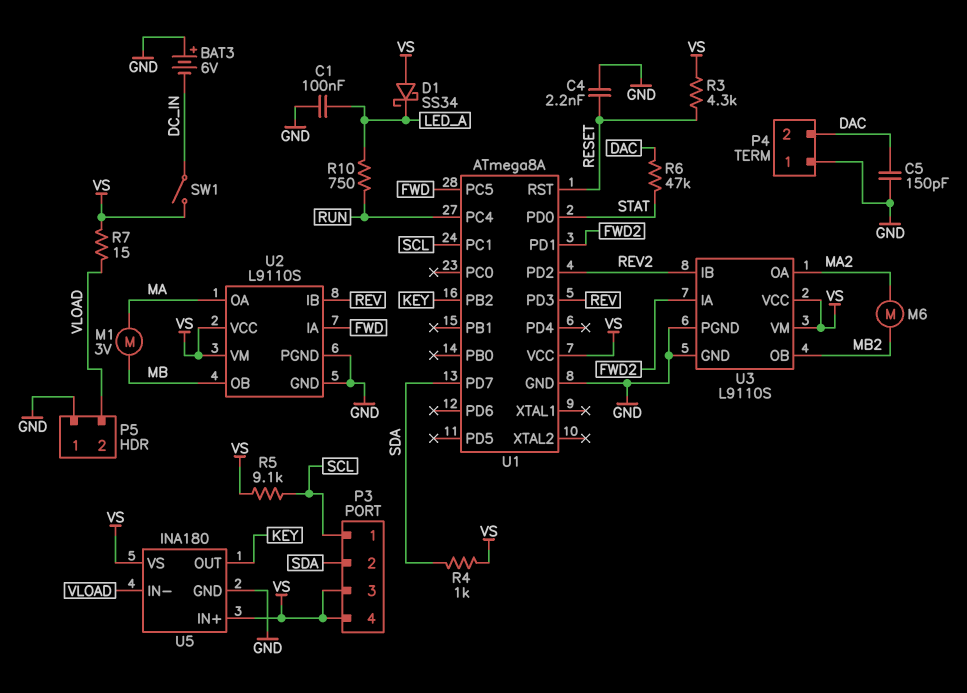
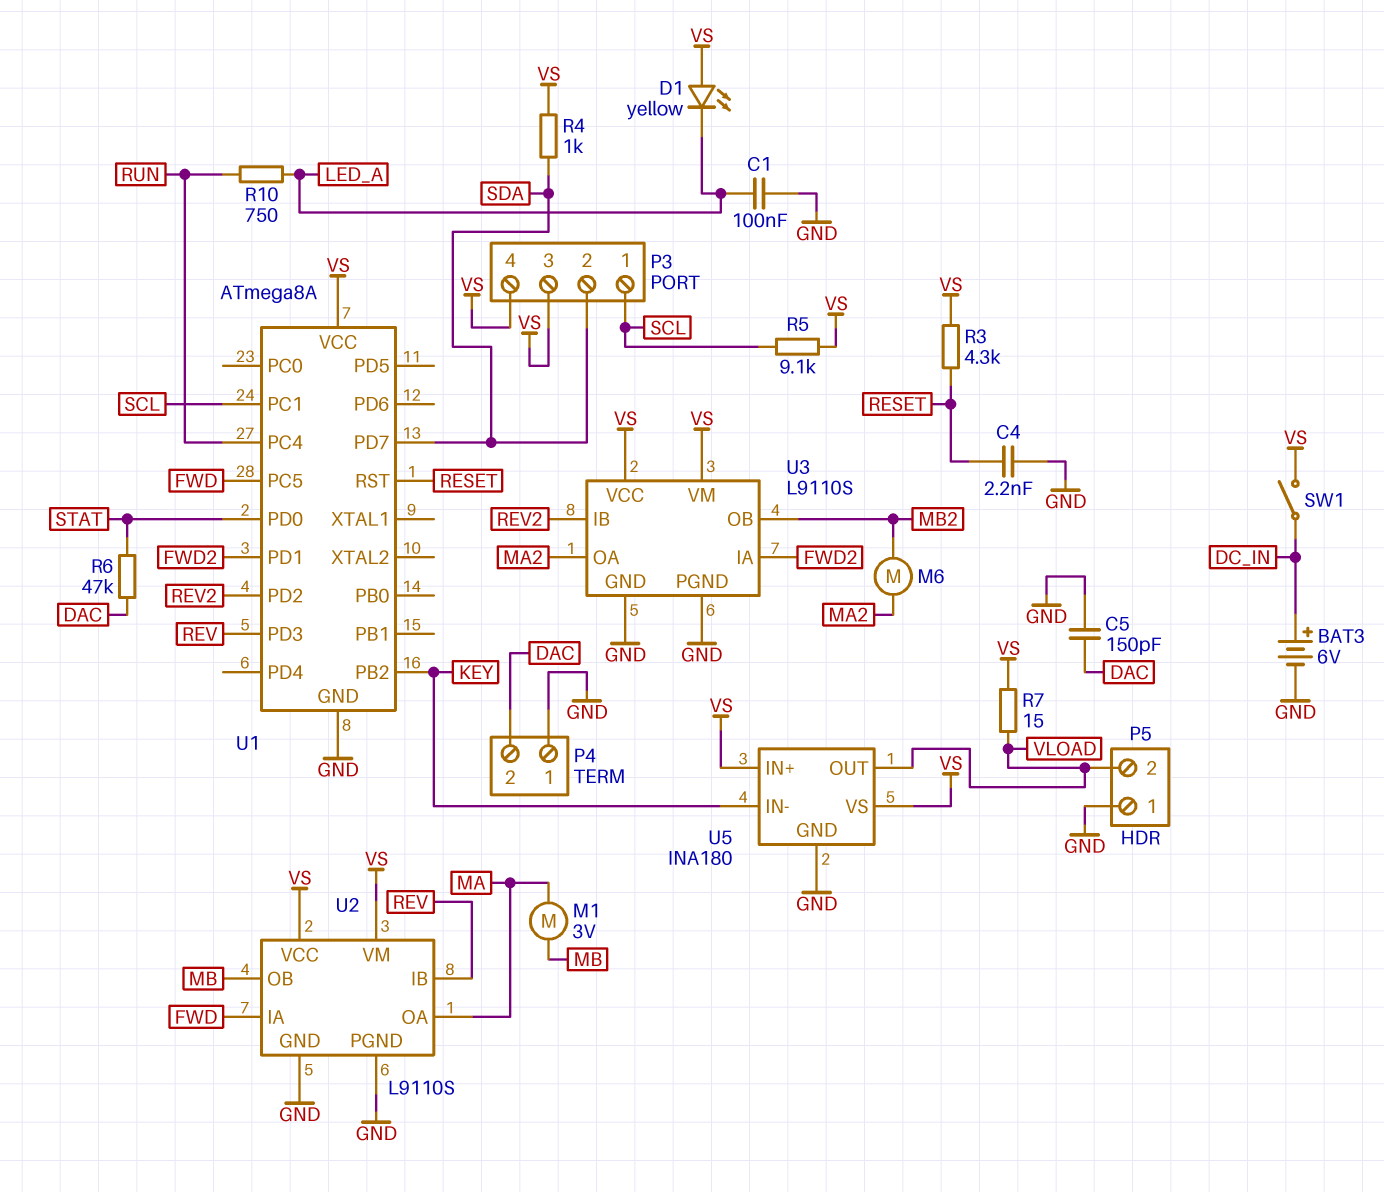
BAT3: 6V (plus GND, minus DC_IN) -> 6V (plus DC_IN, minus GND)
D1: schottky SS34 (A VS, K LED_A) -> LED yellow (A VS, K LED_A)
U5 pin IN-: VLOAD -> KEY
U5 pin OUT: KEY -> VLOAD

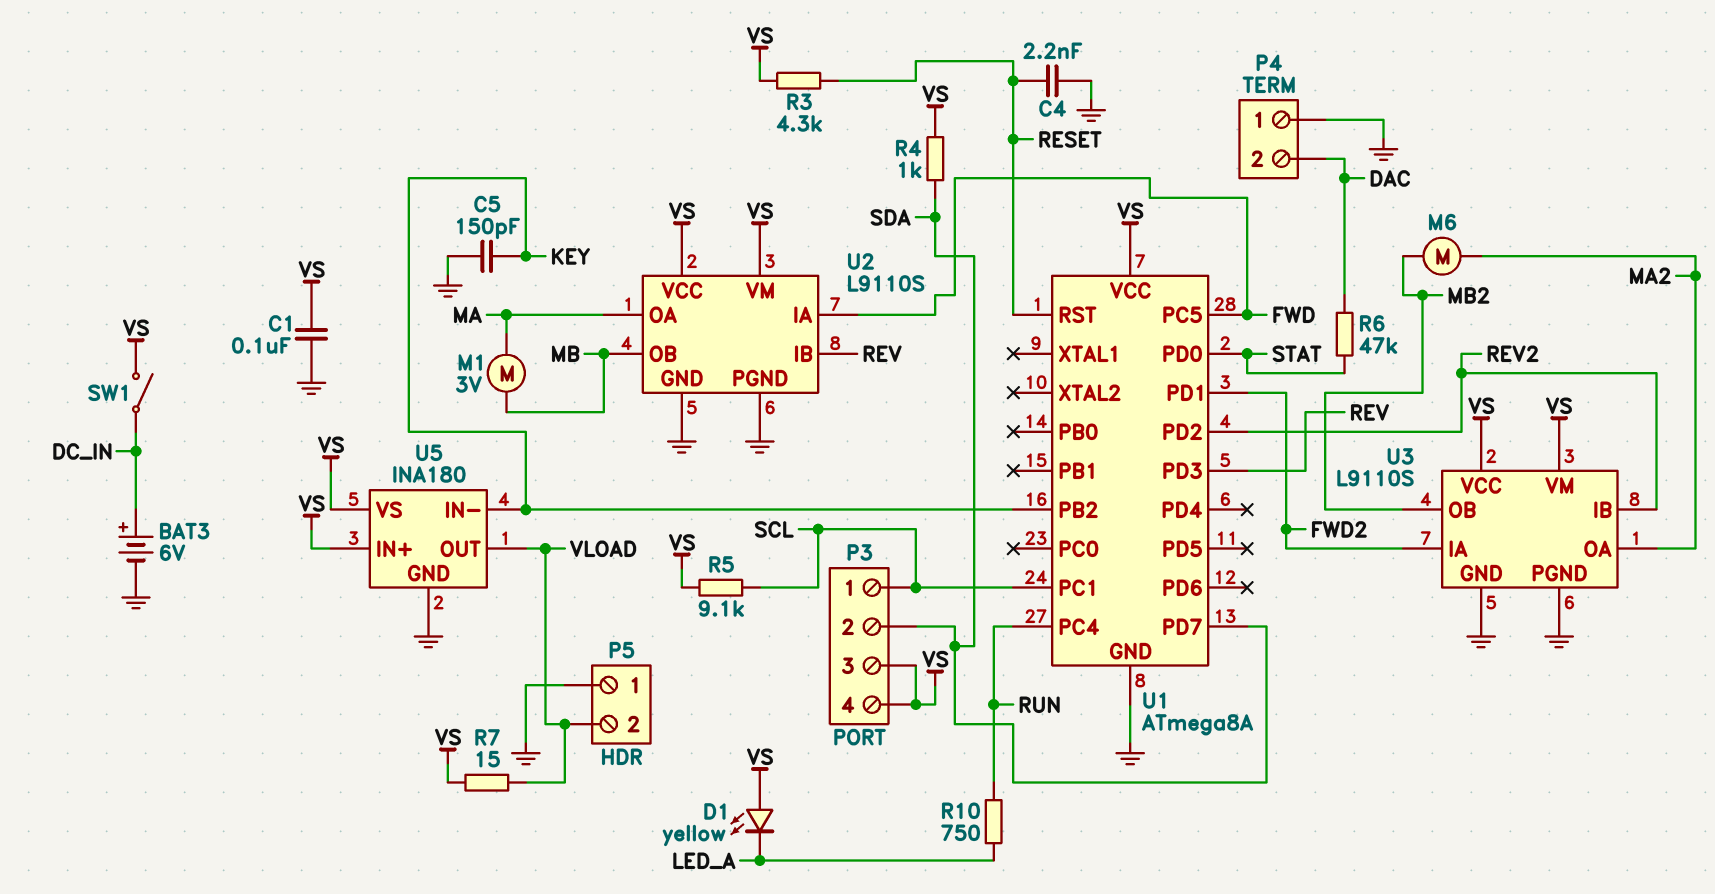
C1: 100nF (GND, LED_A) -> 100nF (GND, VS)
C5: 150pF (DAC, GND) -> 150pF (GND, KEY)

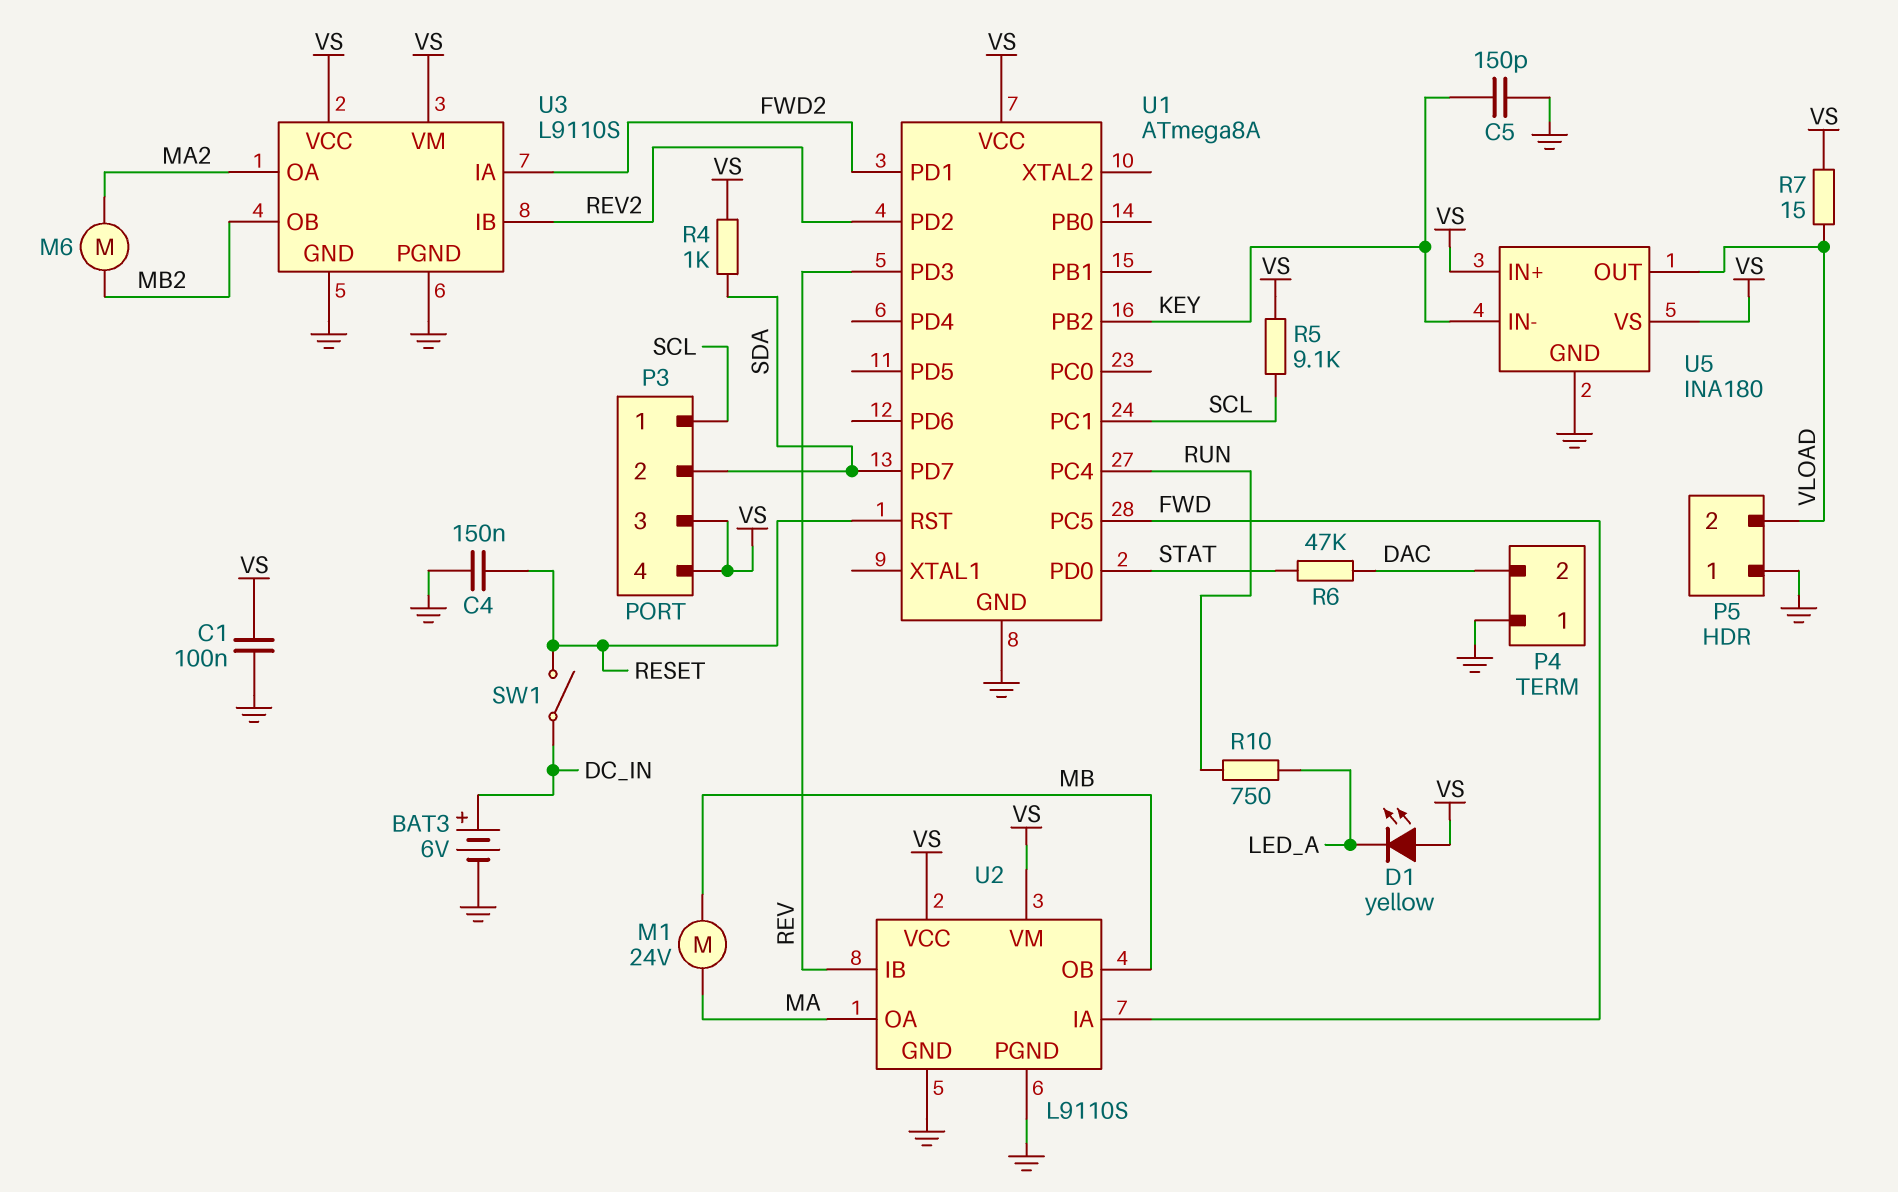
C4: 2.2nF (GND, RESET) -> 150nF (GND, RESET)
M1: motor 3V (MA, MB) -> motor 24V (MA, MB)
R3: 4.3k (RESET, VS) -> none
SW1: switch (DC_IN, VS) -> switch (DC_IN, RESET)

